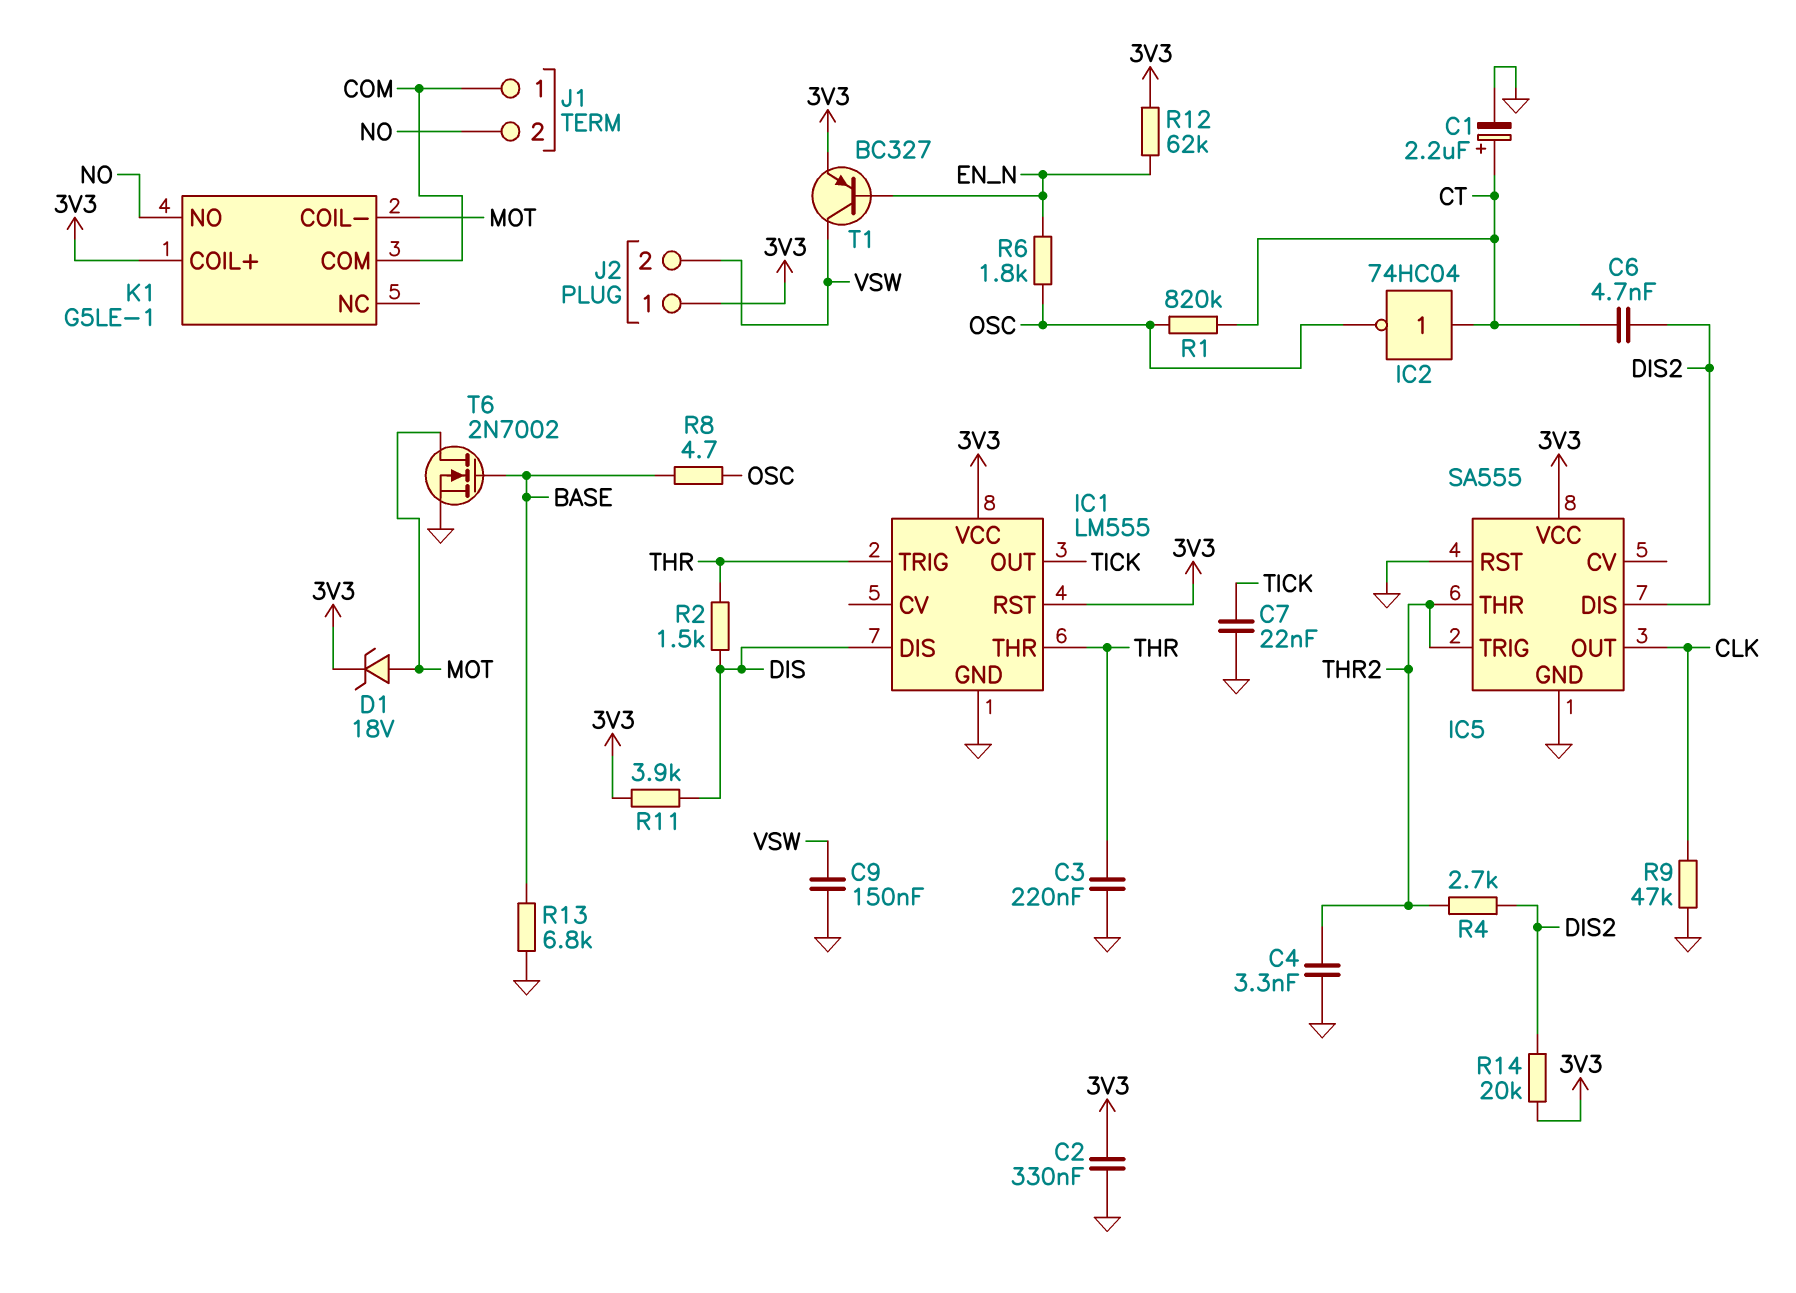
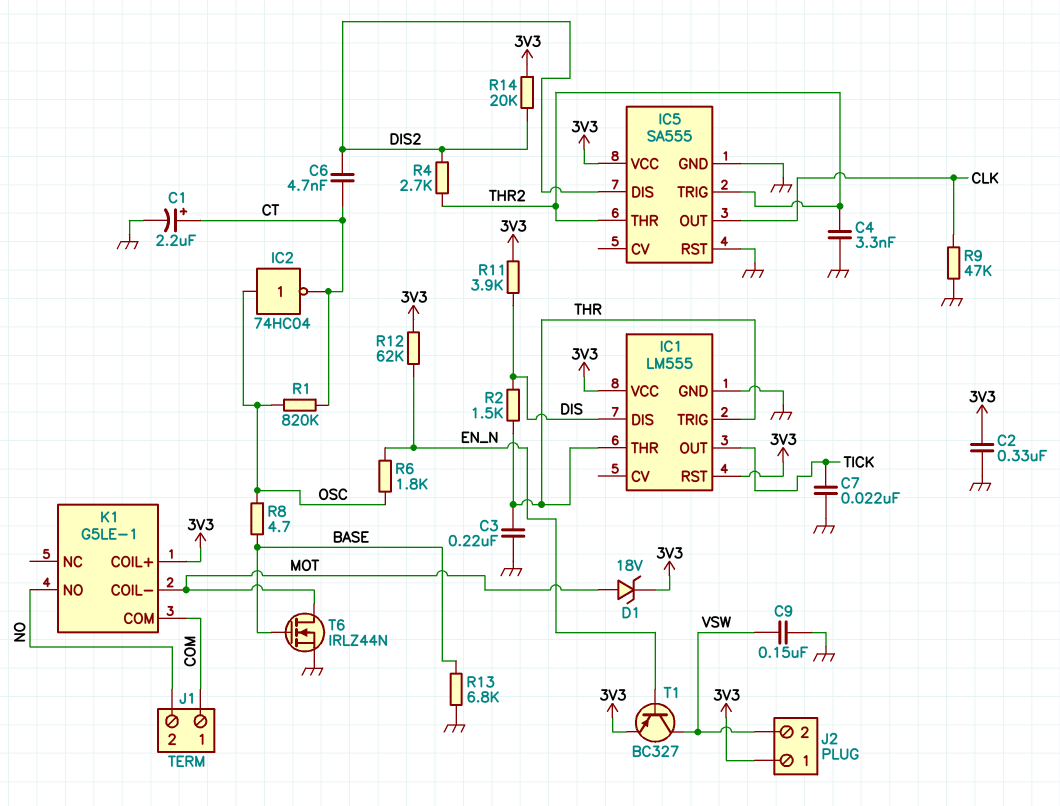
IC2: NOT 74HC04 (in CT, out OSC) -> NOT 74HC04 (in OSC, out CT)
T6: NMOS 2N7002 (G BASE, D MOT, S GND) -> NMOS IRLZ44N (G BASE, D MOT, S GND)

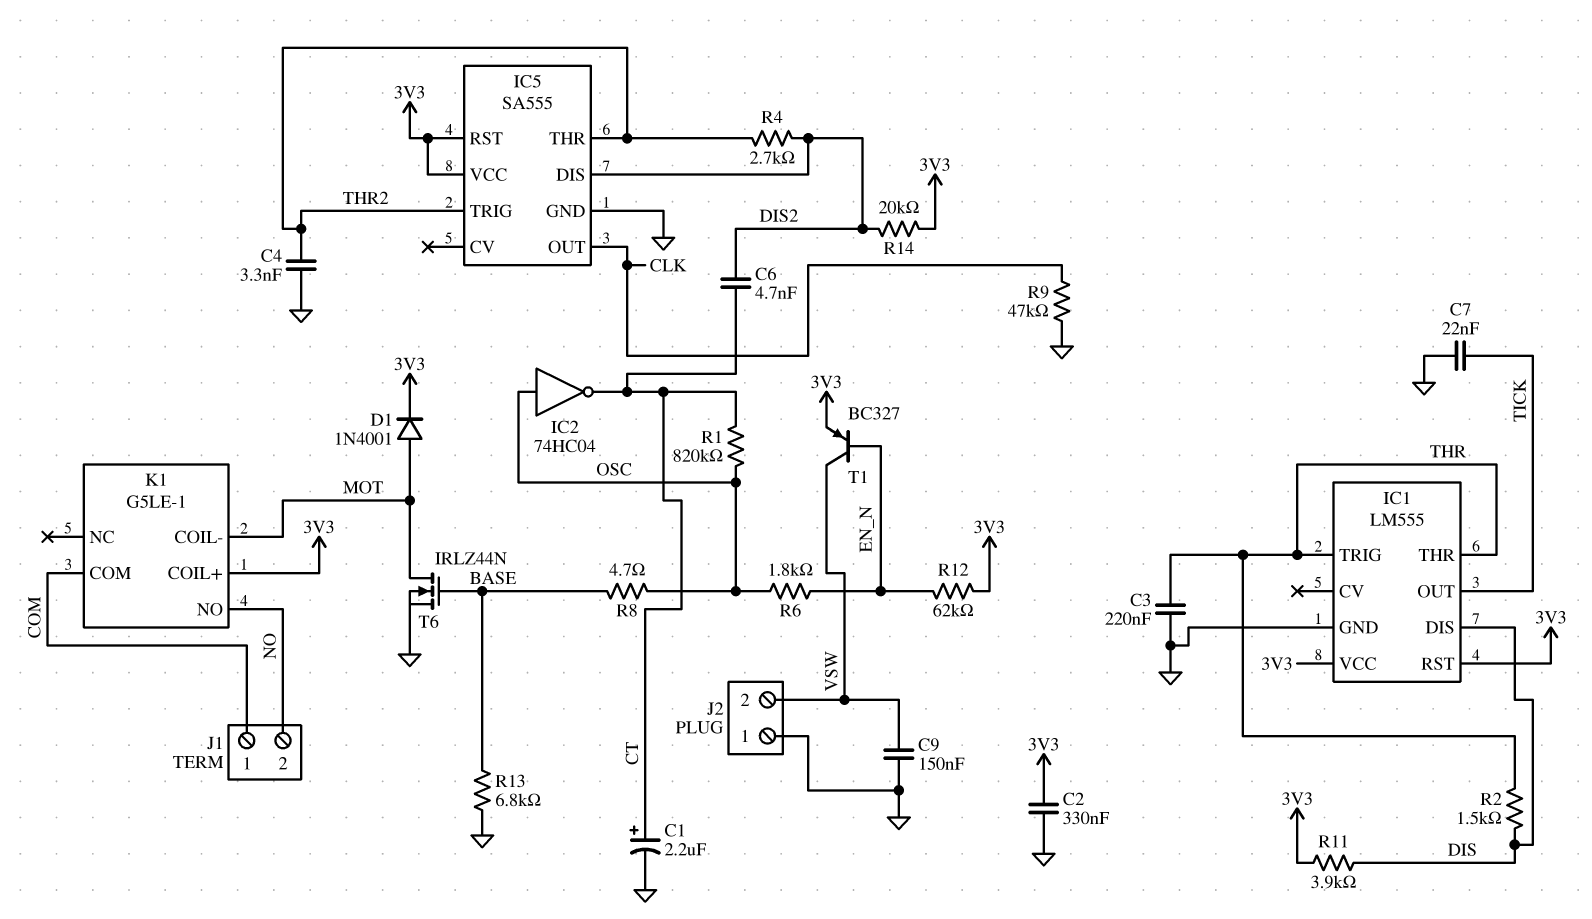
D1: zener 18V (A MOT, K 3V3) -> diode 1N4001 (A MOT, K 3V3)
IC5 pin RST: GND -> 3V3
J2 pin 1: 3V3 -> GND

